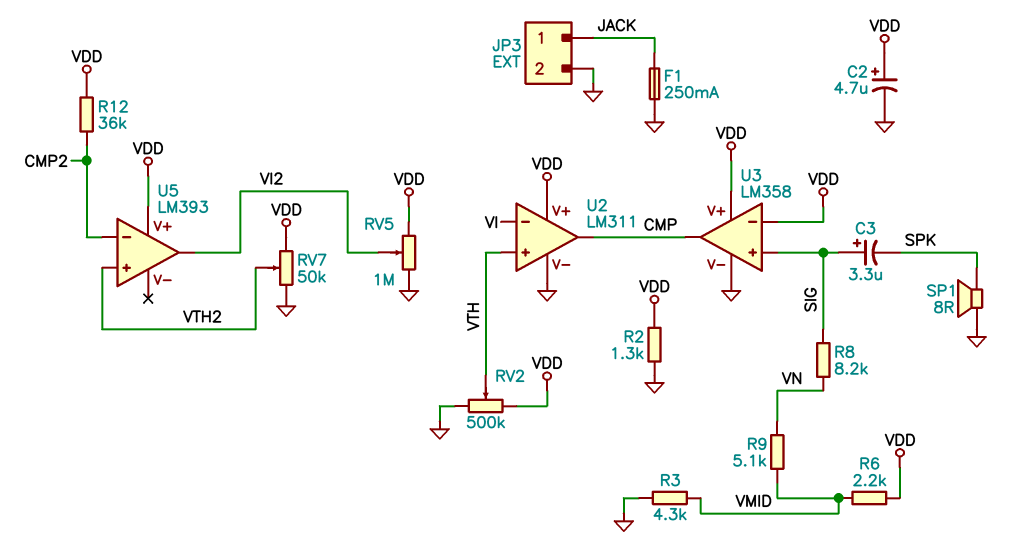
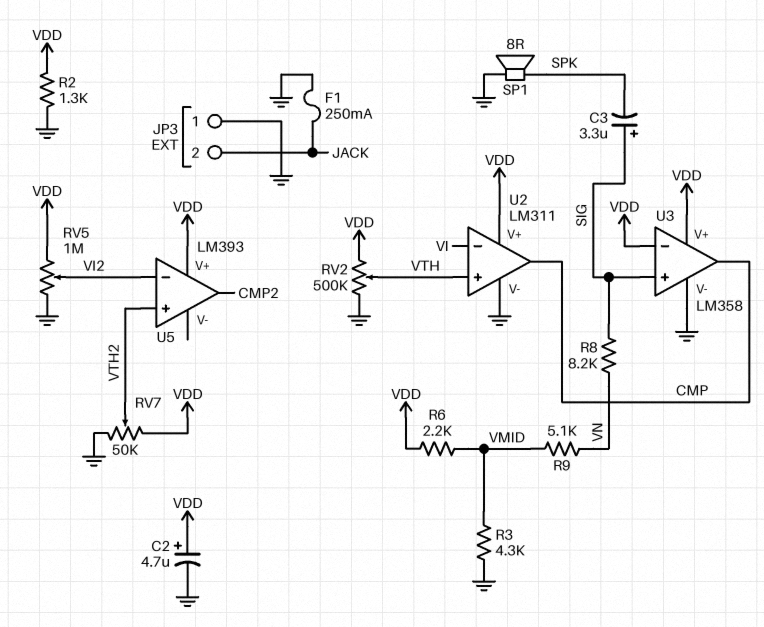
JP3 pin 1: JACK -> GND
JP3 pin 2: GND -> JACK
R12: 36k (CMP2, VDD) -> none
U5 pin in-: CMP2 -> VI2
U5 pin out: VI2 -> CMP2

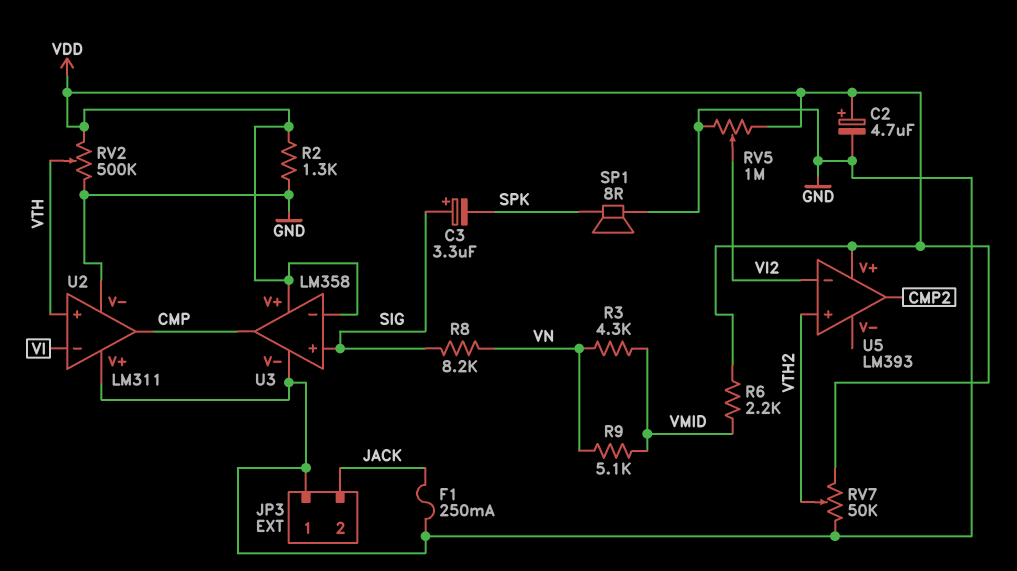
R3: 4.3k (GND, VMID) -> 4.3k (VMID, VN)
U2 pin V+: VDD -> GND

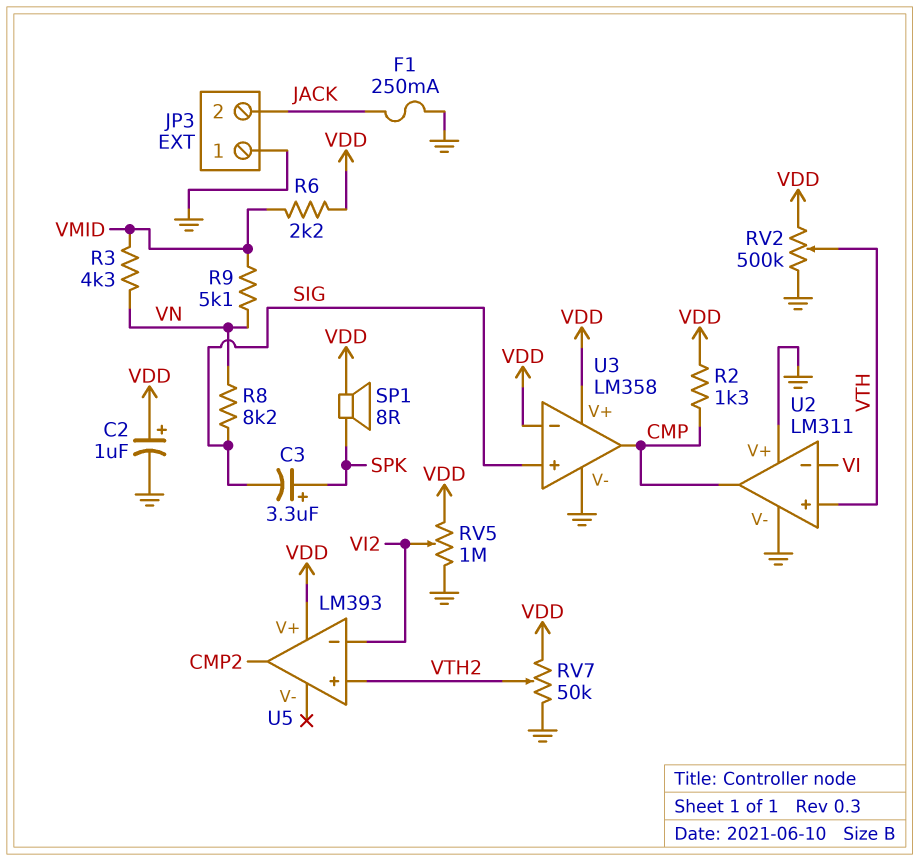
C2: 4.7uF (plus VDD, minus GND) -> 1uF (plus VDD, minus GND)
C3: 3.3uF (plus SIG, minus SPK) -> 3.3uF (plus SPK, minus SIG)
R2: 1.3k (GND, VDD) -> 1.3k (CMP, VDD)
SP1: speaker 8R (GND, SPK) -> speaker 8R (SPK, VDD)

